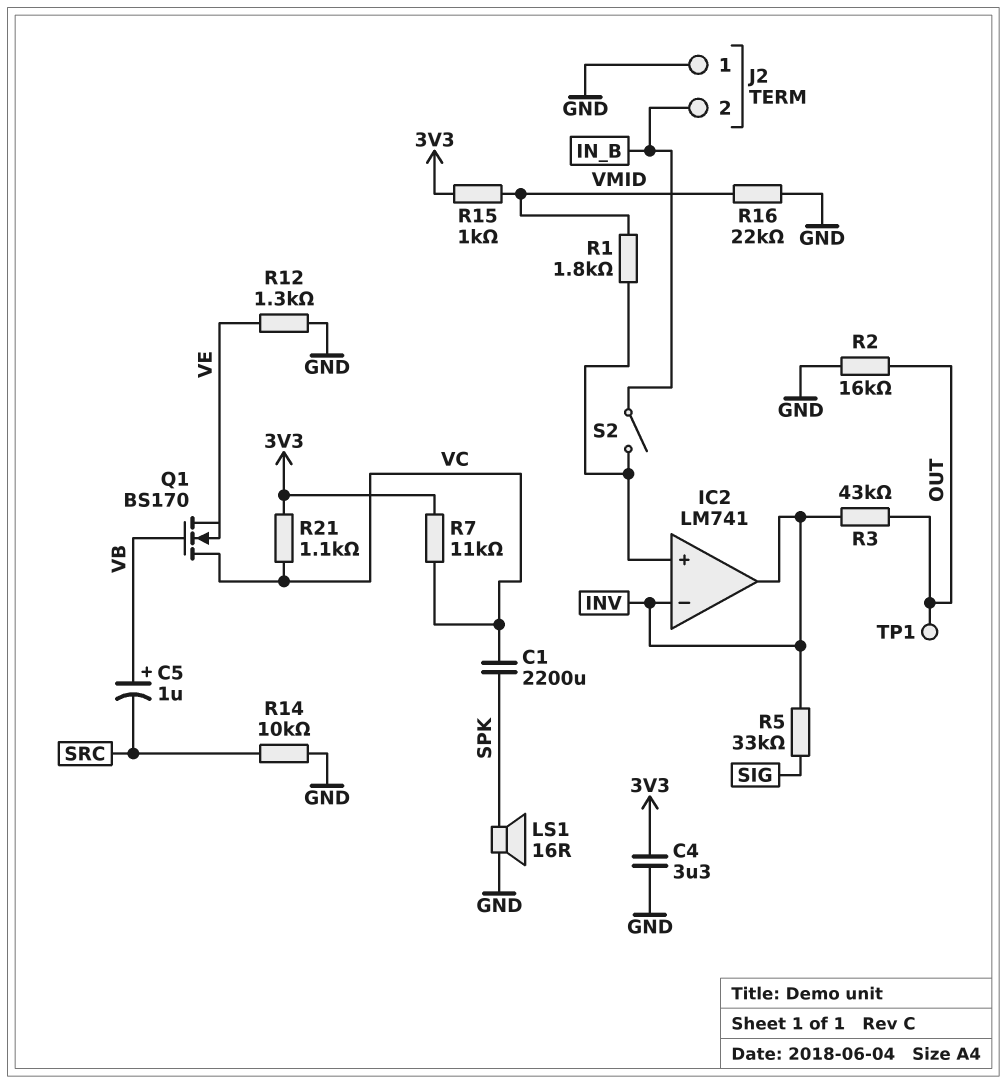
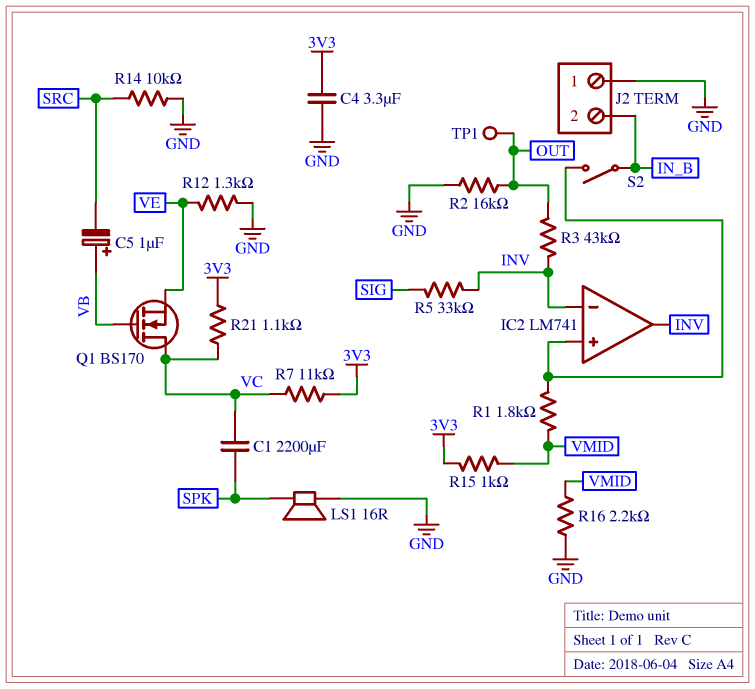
R16: 22k (GND, VMID) -> 2.2k (GND, VMID)

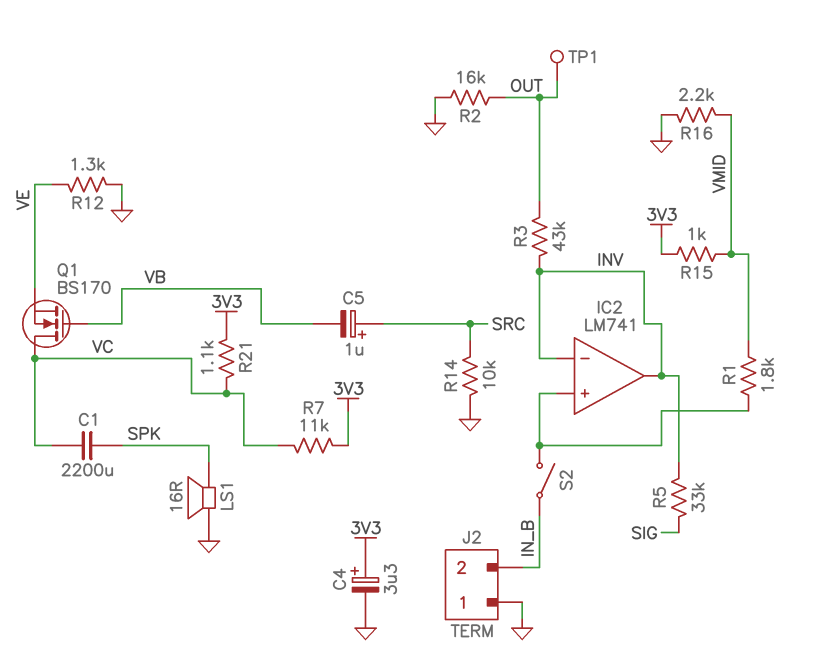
C4: 3.3uF (3V3, GND) -> 3.3uF (plus 3V3, minus GND)
C5: 1uF (plus VB, minus SRC) -> 1uF (plus SRC, minus VB)

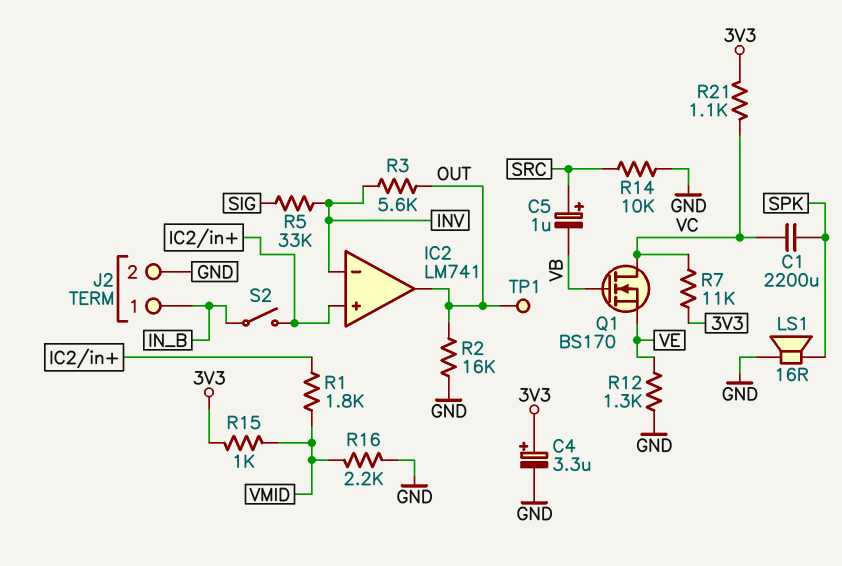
IC2 pin out: INV -> OUT
J2 pin 1: GND -> IN_B
J2 pin 2: IN_B -> GND
R3: 43k (INV, OUT) -> 5.6k (INV, OUT)

